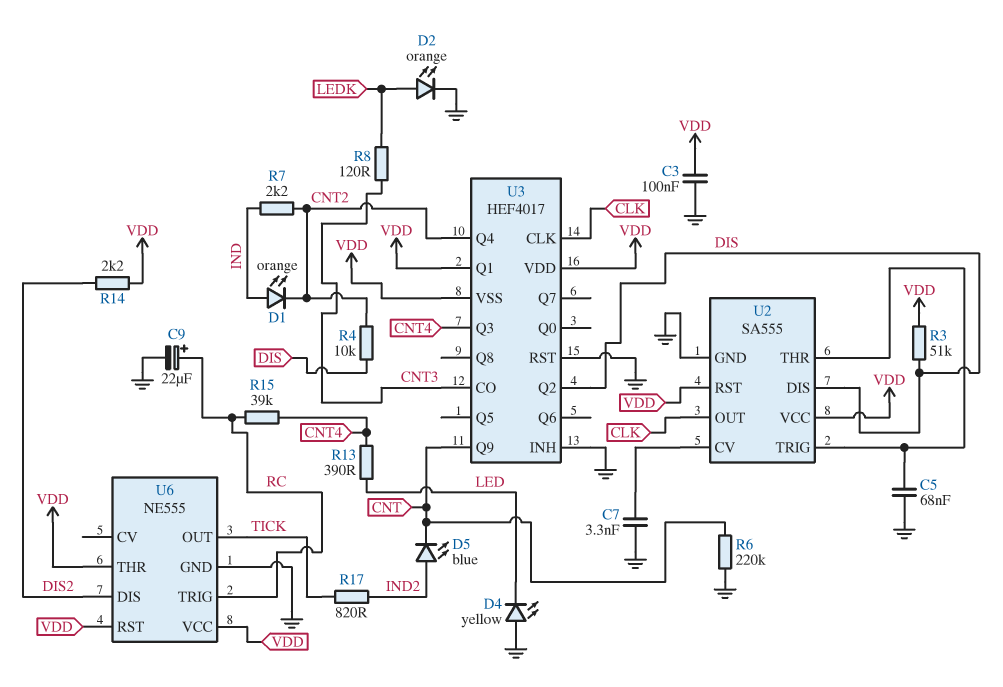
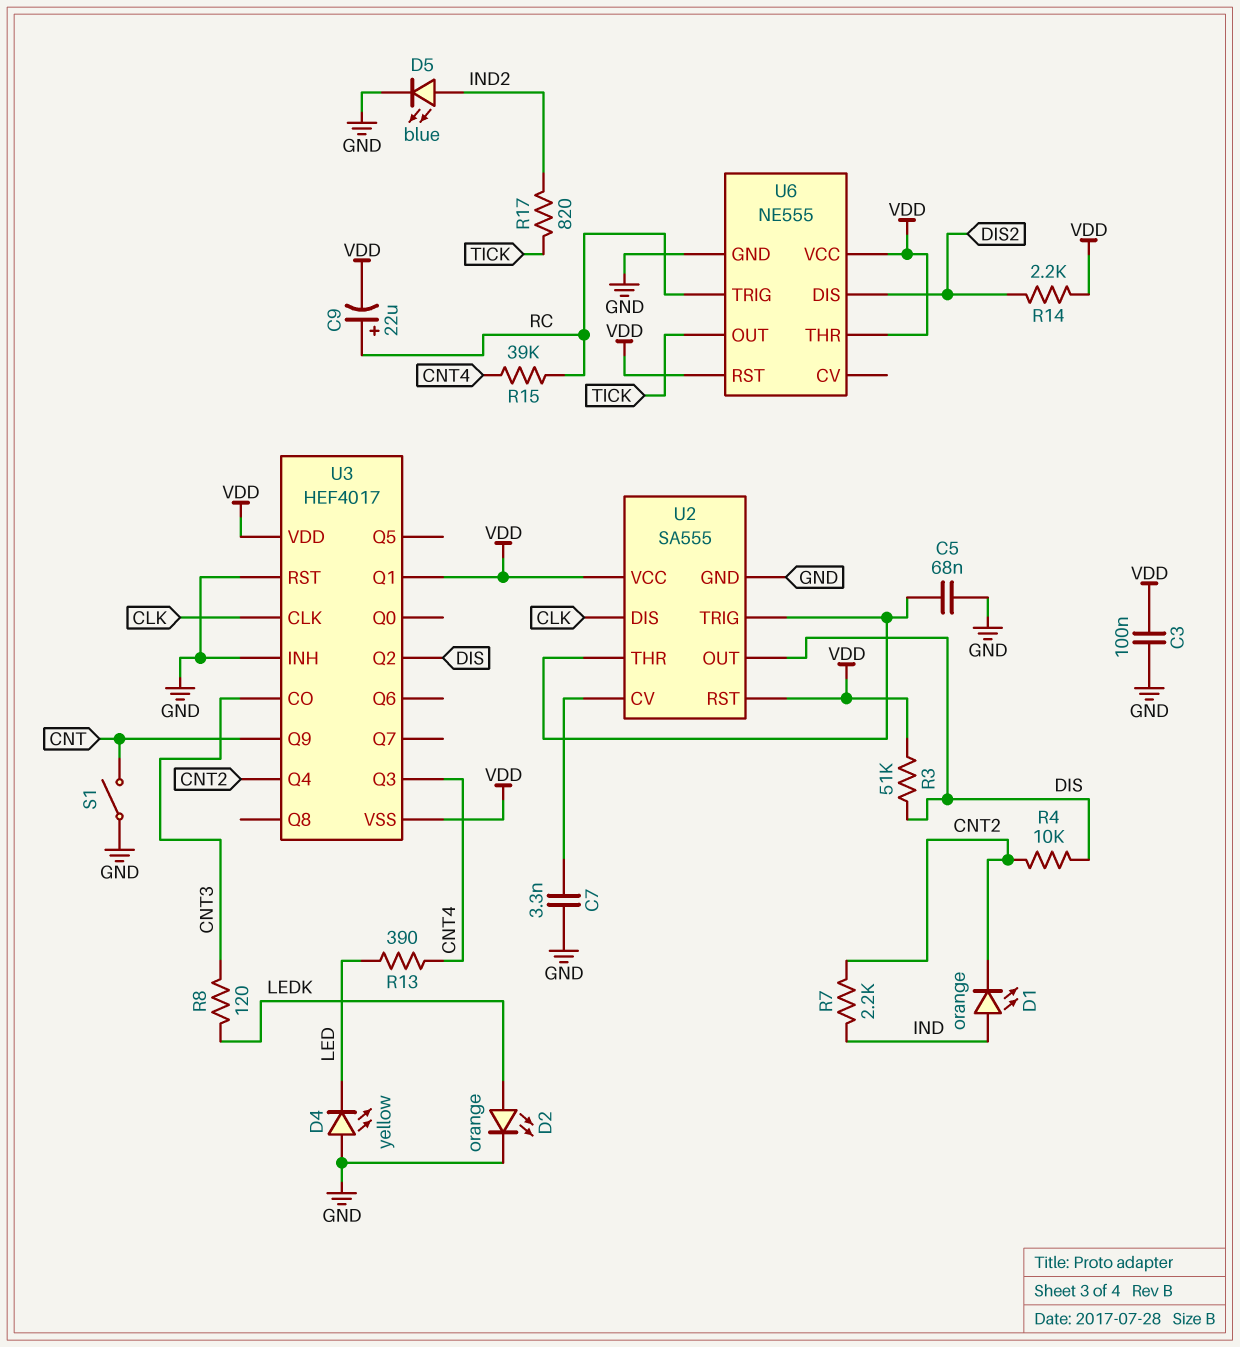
C9: 22uF (plus RC, minus GND) -> 22uF (plus RC, minus VDD)
D5: LED blue (A IND2, K CNT) -> LED blue (A IND2, K GND)
R6: 220k (CNT, GND) -> none
S1: none -> switch (CNT, GND)
U2 pin DIS: DIS -> CLK
U2 pin OUT: CLK -> DIS

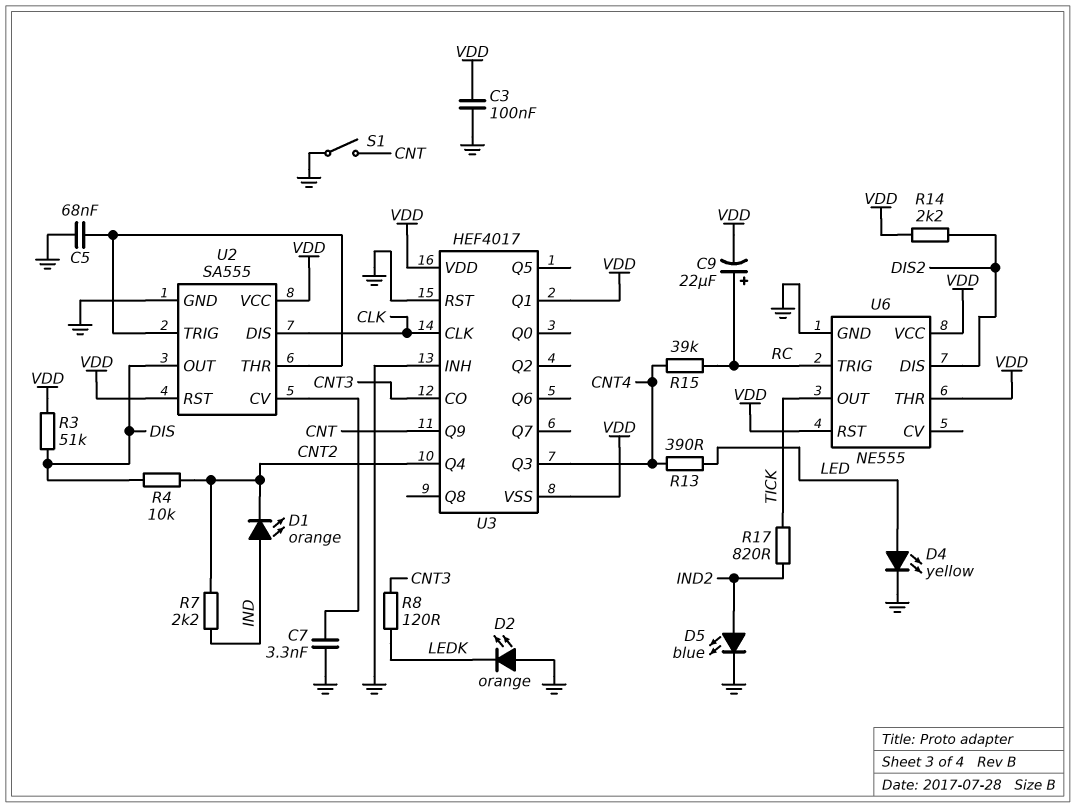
D2: LED orange (A LEDK, K GND) -> LED orange (A GND, K LEDK)
D4: LED yellow (A GND, K LED) -> LED yellow (A LED, K GND)
U3 pin Q2: DIS -> none

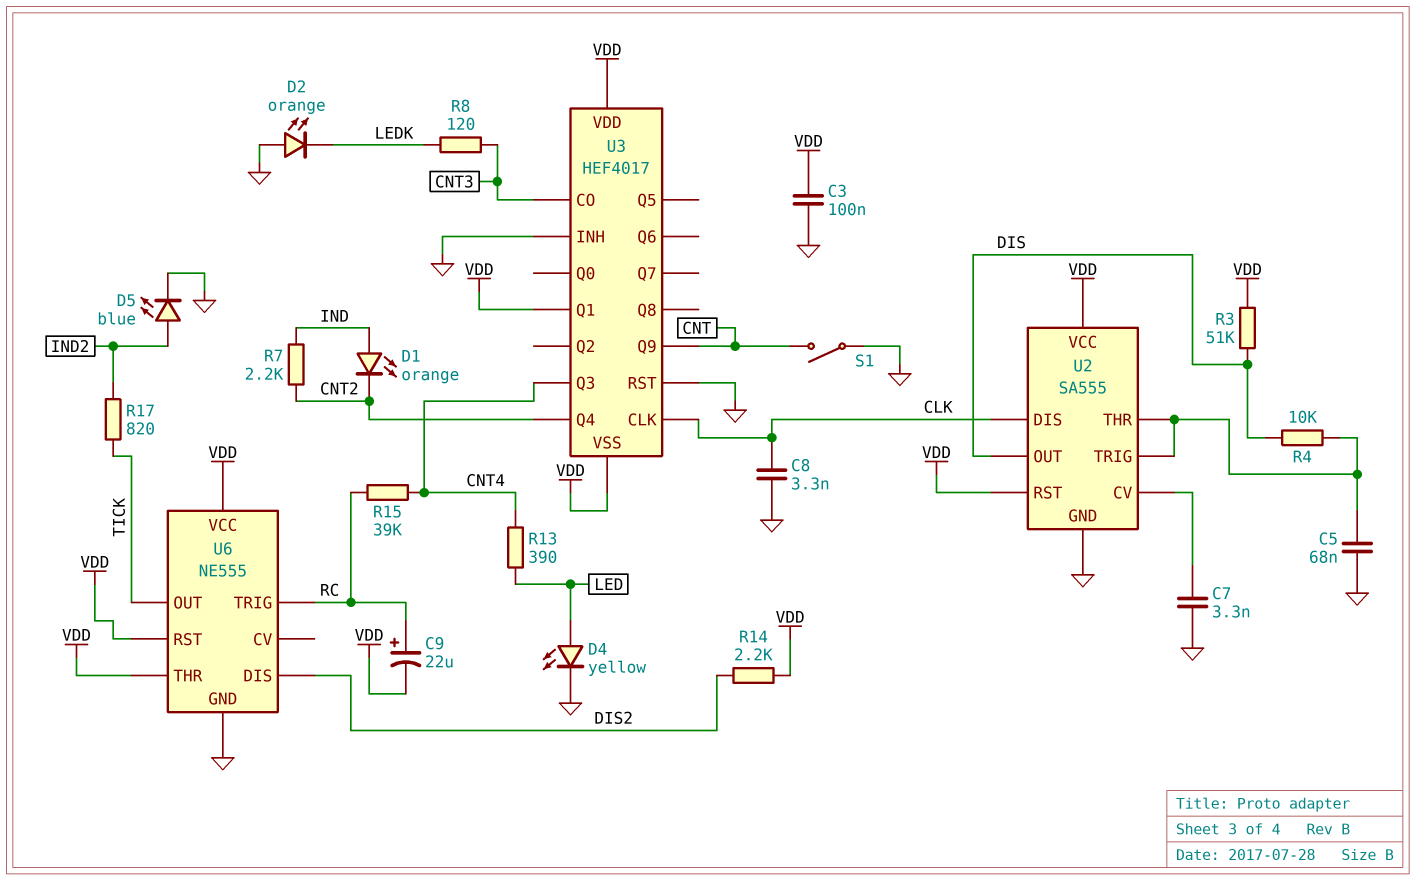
C8: none -> 3.3nF (CLK, GND)
R4: 10k (CNT2, DIS) -> 10k (DIS, U2/THR)

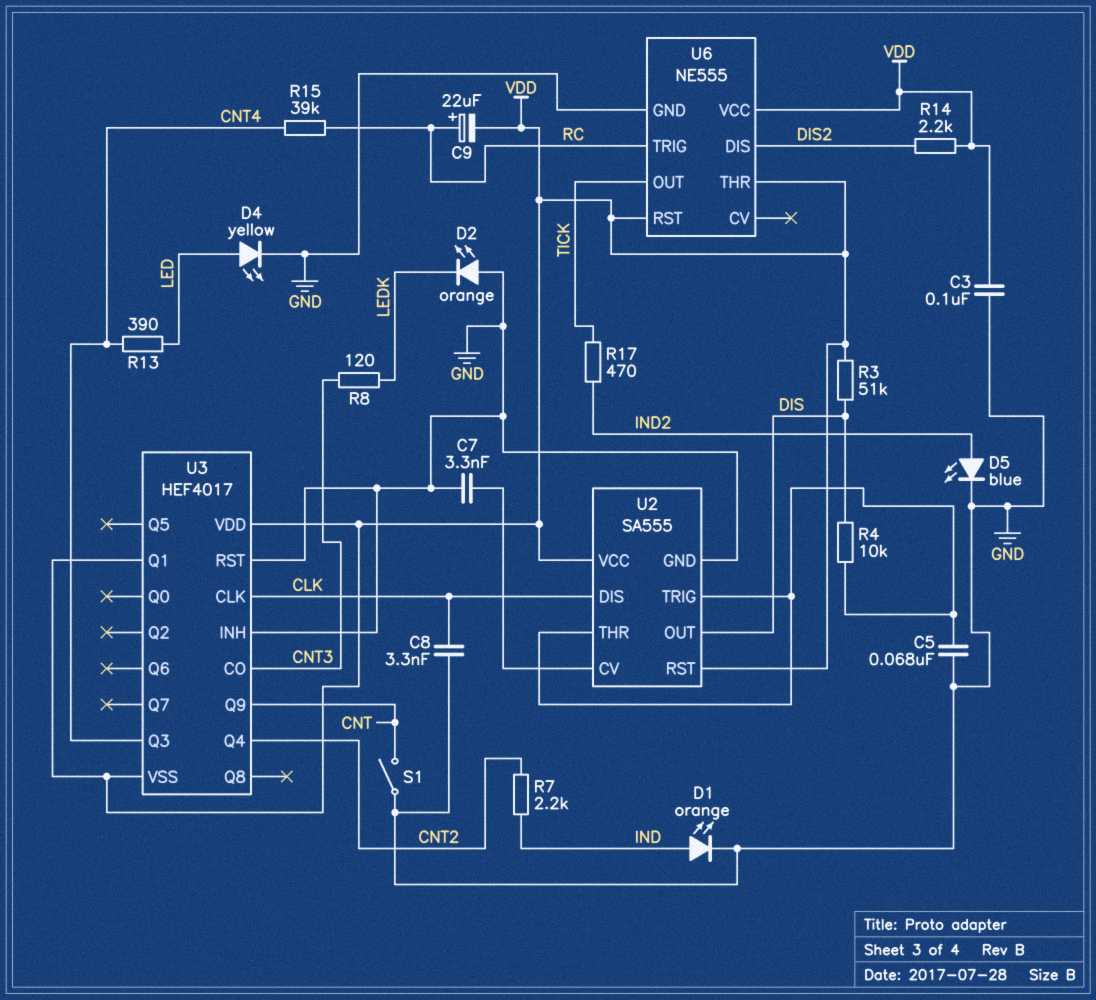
D1: LED orange (A IND, K CNT2) -> LED orange (A IND, K GND)
R17: 820 (IND2, TICK) -> 470 (IND2, TICK)

